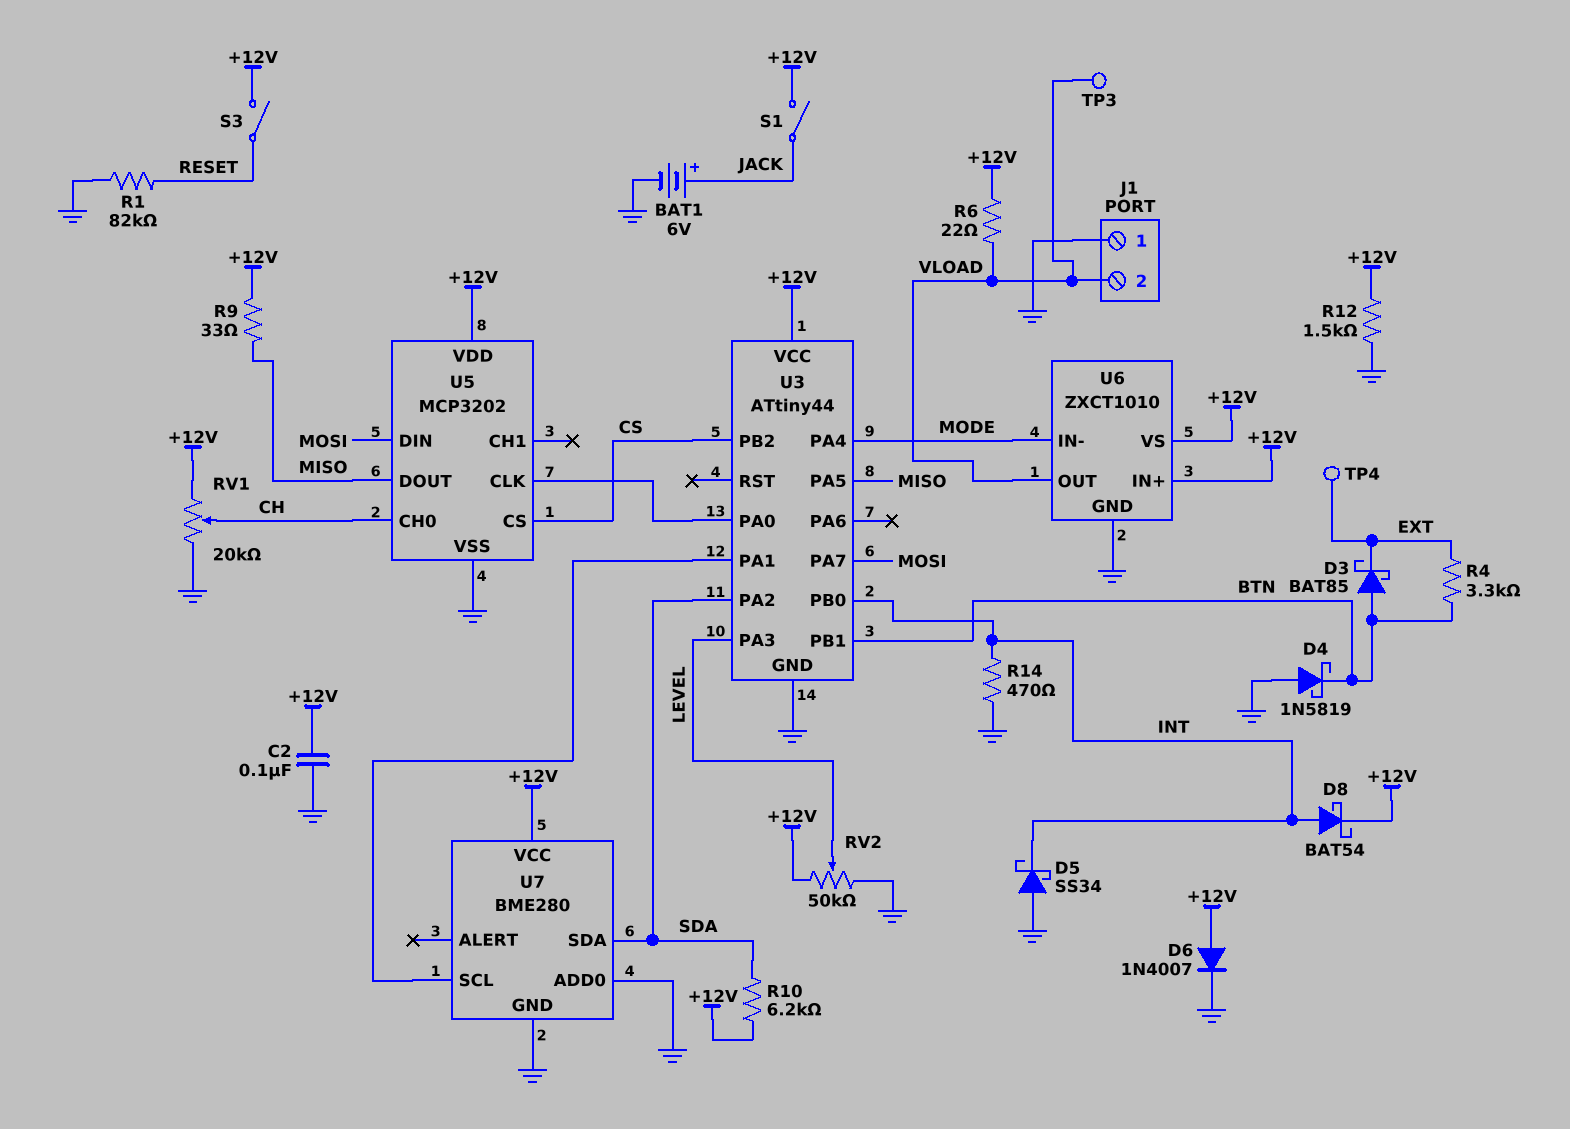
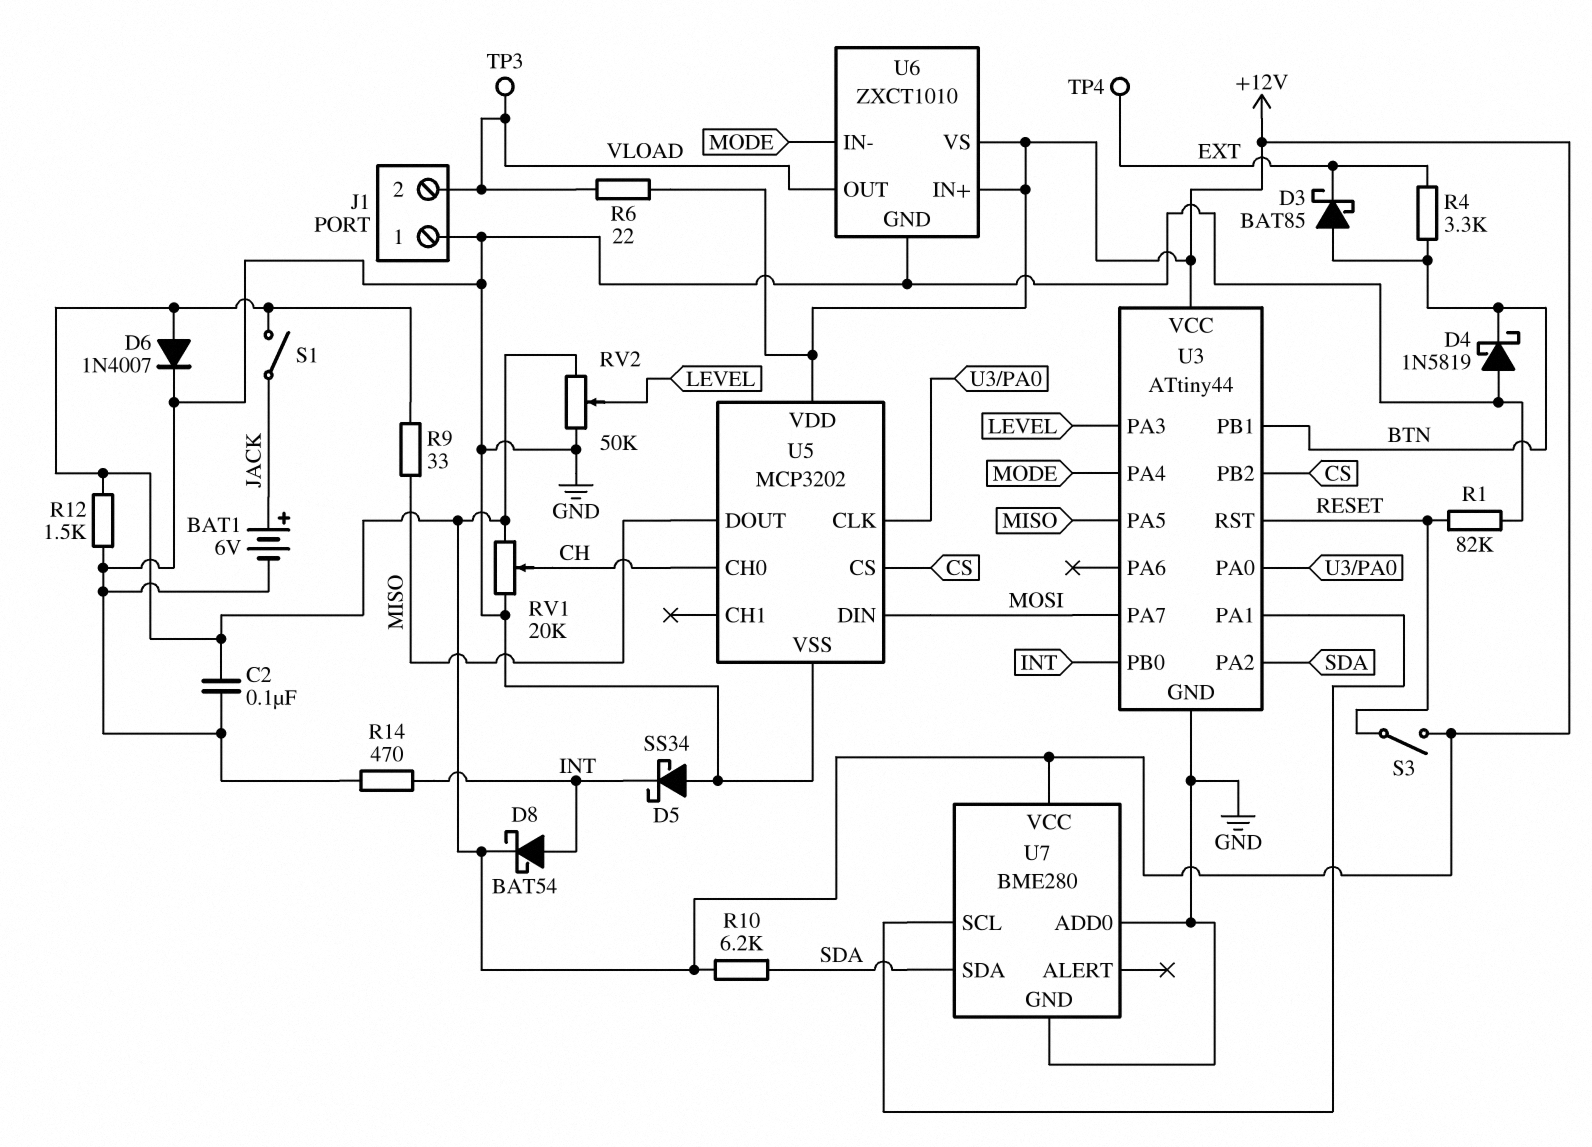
U3 pin RST: none -> RESET

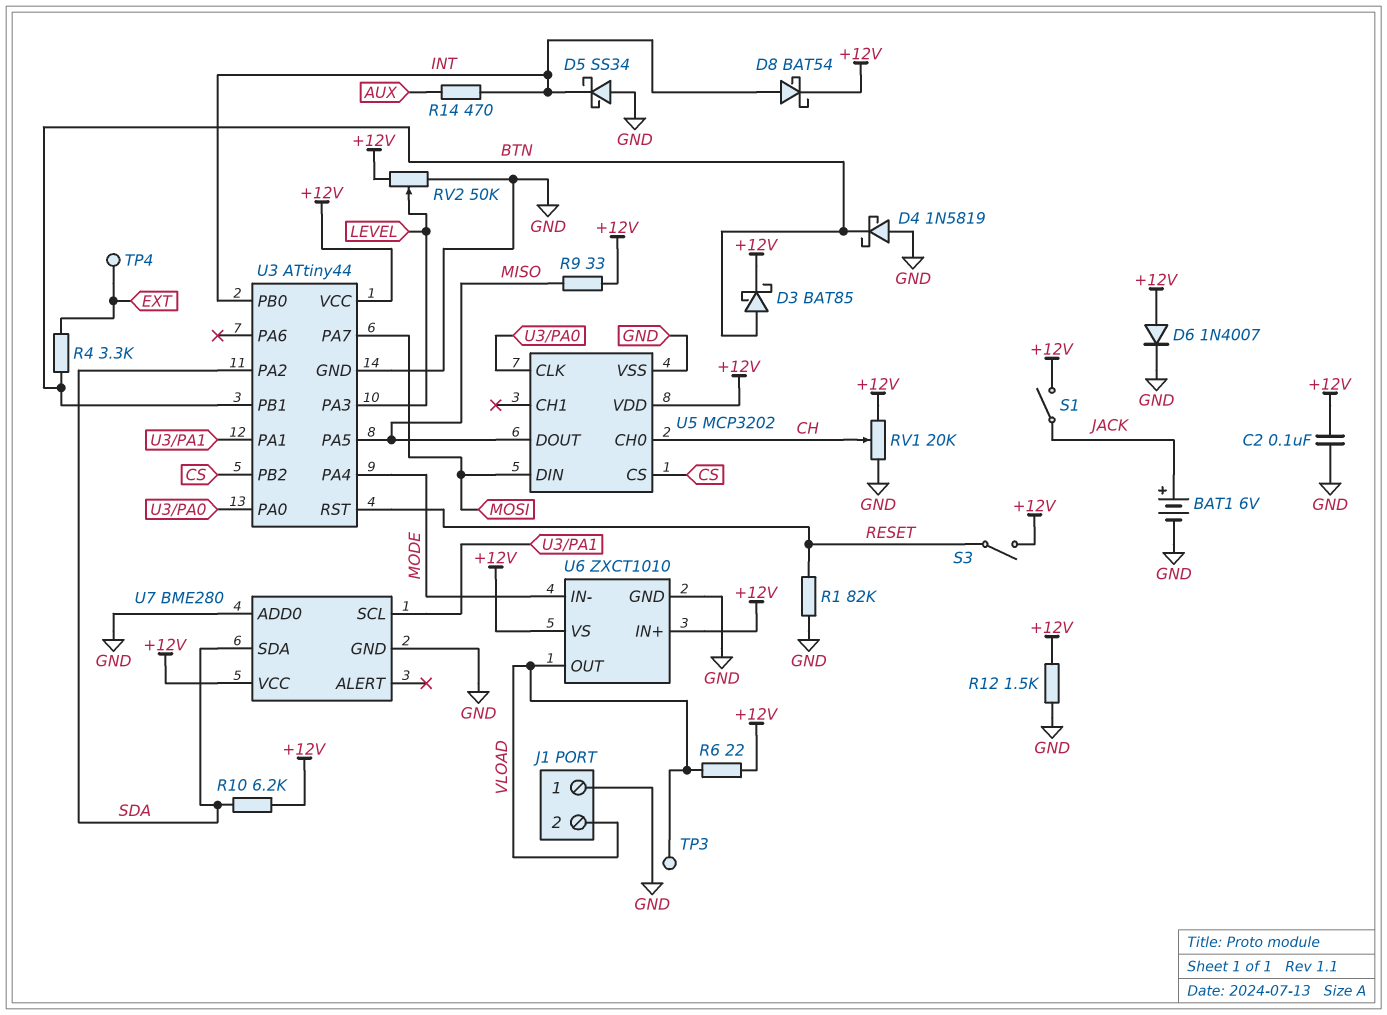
D3: schottky BAT85 (A BTN, K EXT) -> schottky BAT85 (A BTN, K +12V)
R14: 470 (GND, INT) -> 470 (AUX, INT)

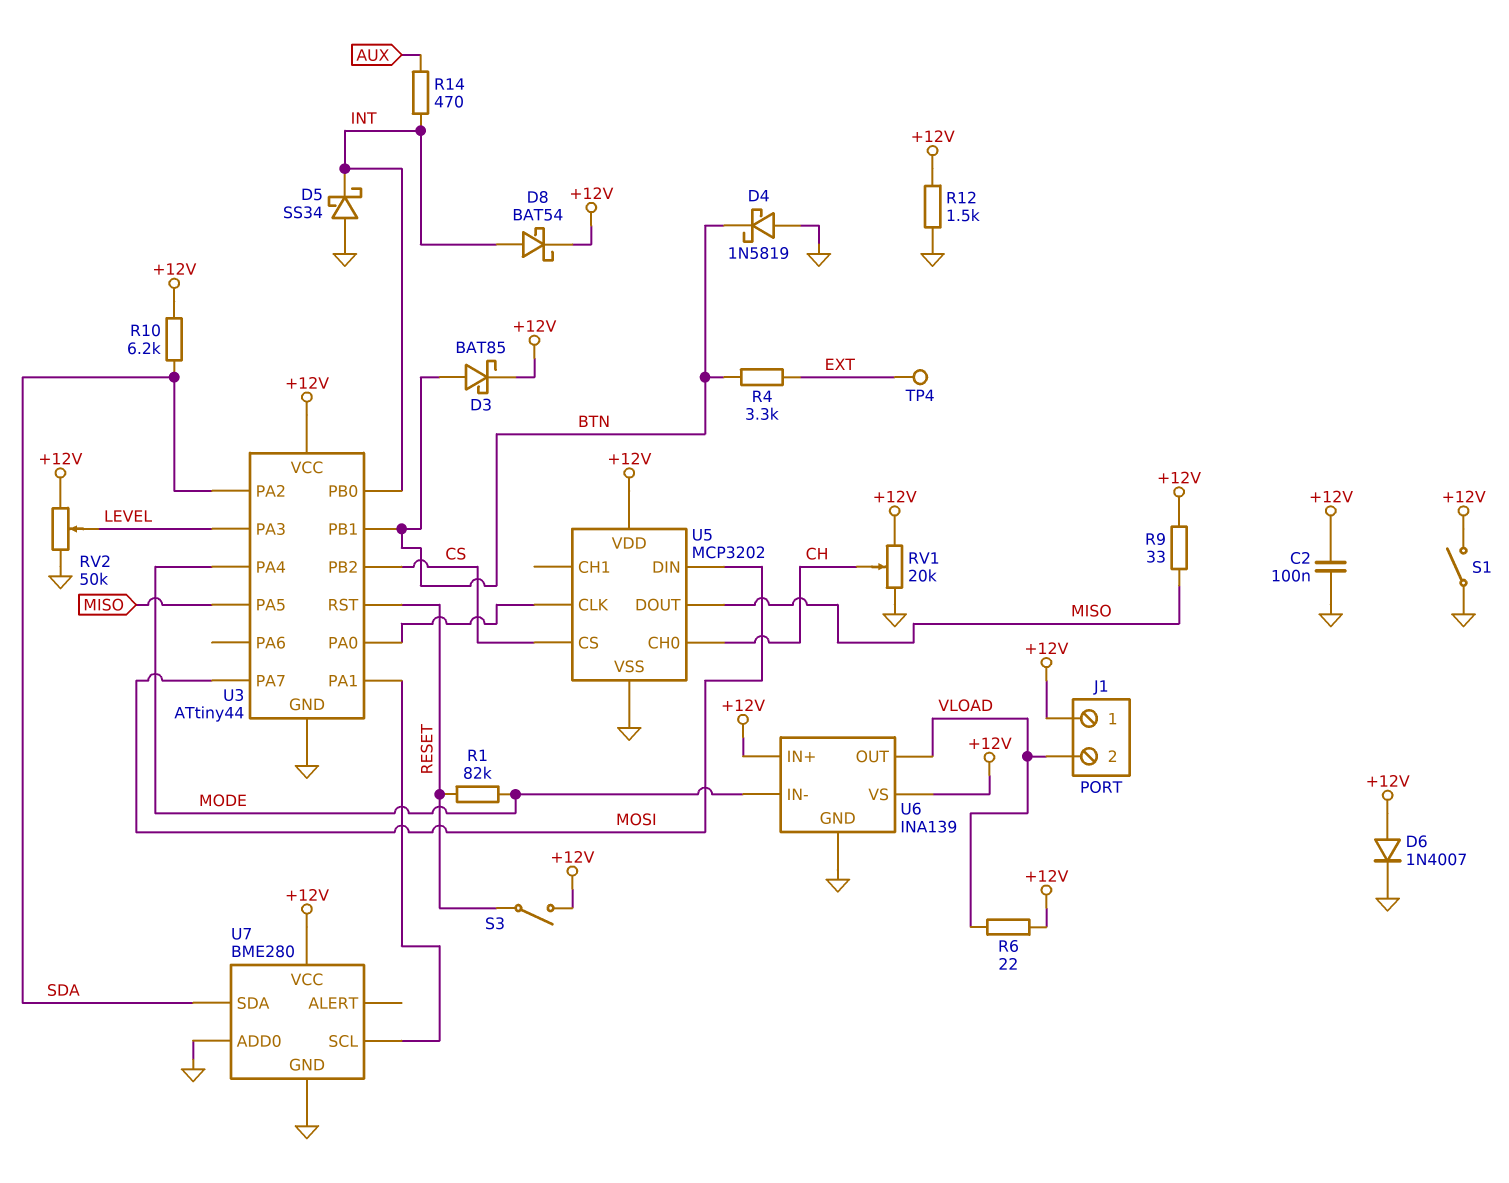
BAT1: 6V (plus JACK, minus GND) -> none
J1 pin 1: GND -> +12V
R1: 82k (GND, RESET) -> 82k (MODE, RESET)
S1: switch (+12V, JACK) -> switch (+12V, GND)
TP3: test point (VLOAD) -> none
U6: ZXCT1010 -> INA139

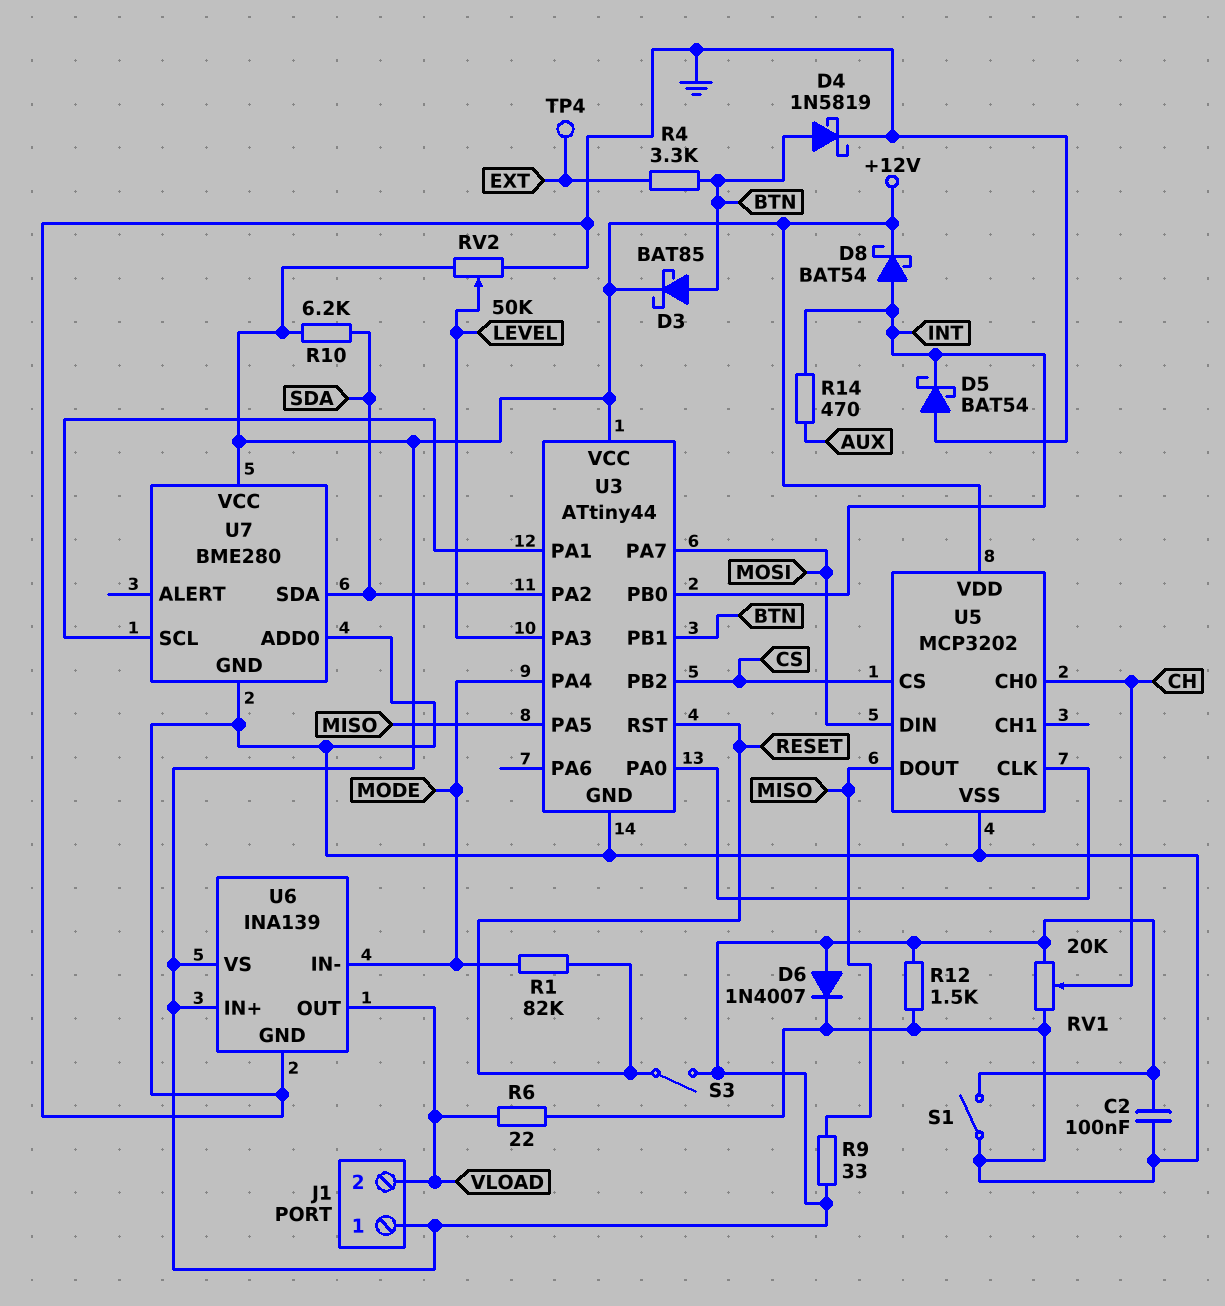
D4: schottky 1N5819 (A GND, K BTN) -> schottky 1N5819 (A BTN, K GND)
D5: schottky SS34 (A GND, K INT) -> schottky BAT54 (A GND, K INT)
R6: 22 (+12V, VLOAD) -> 22 (GND, VLOAD)

